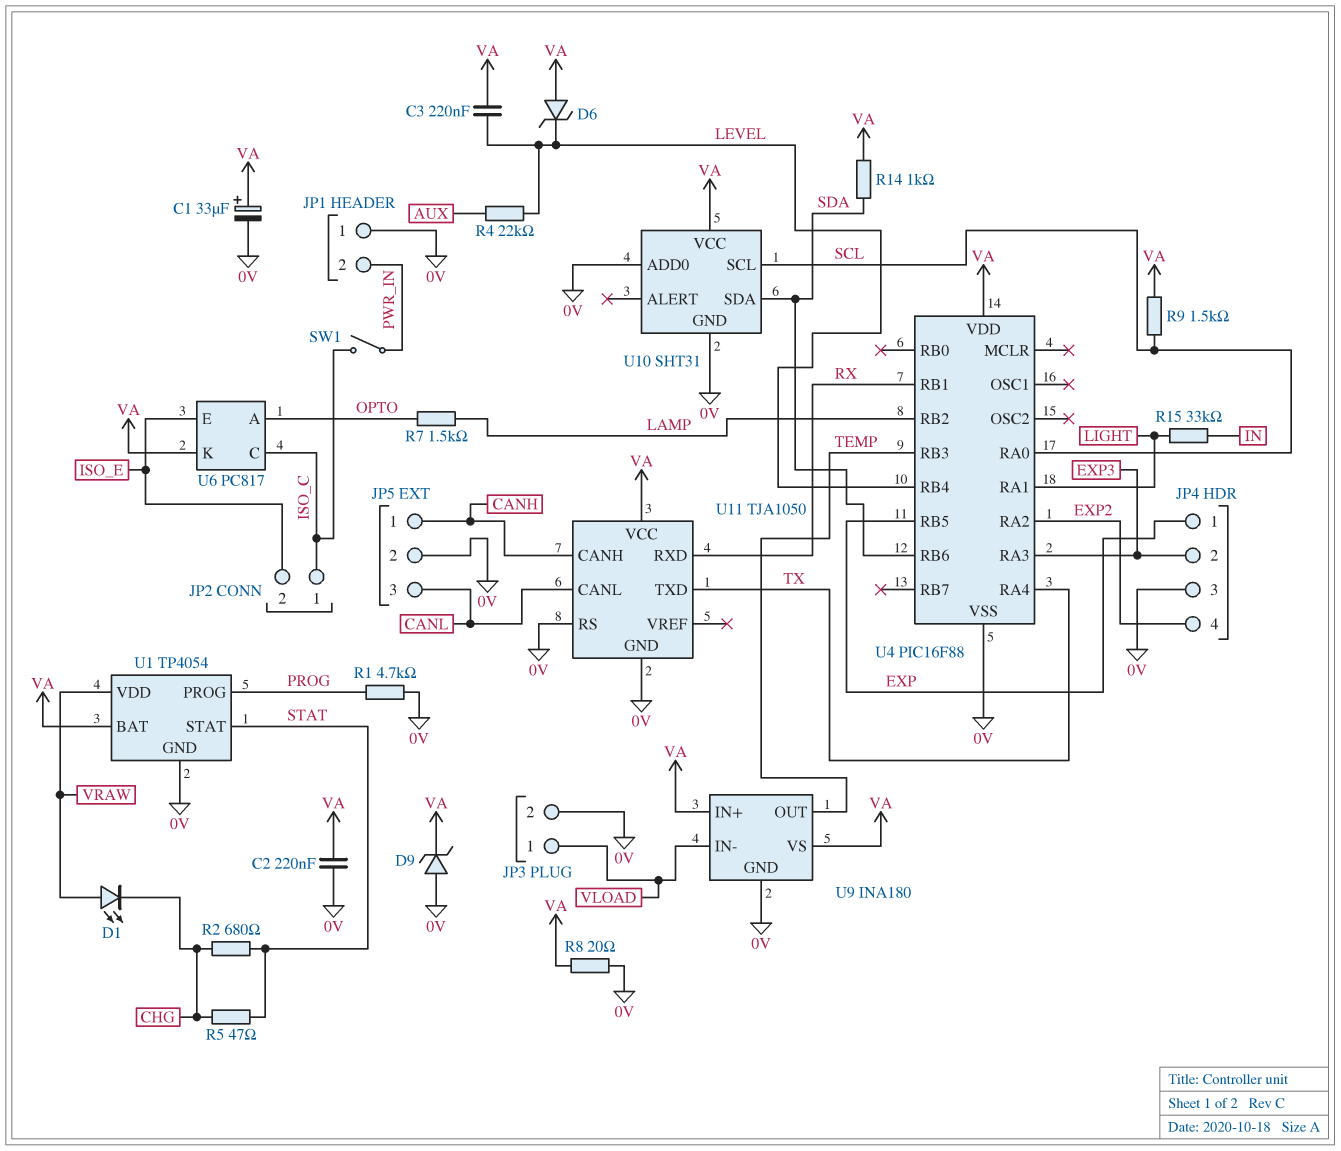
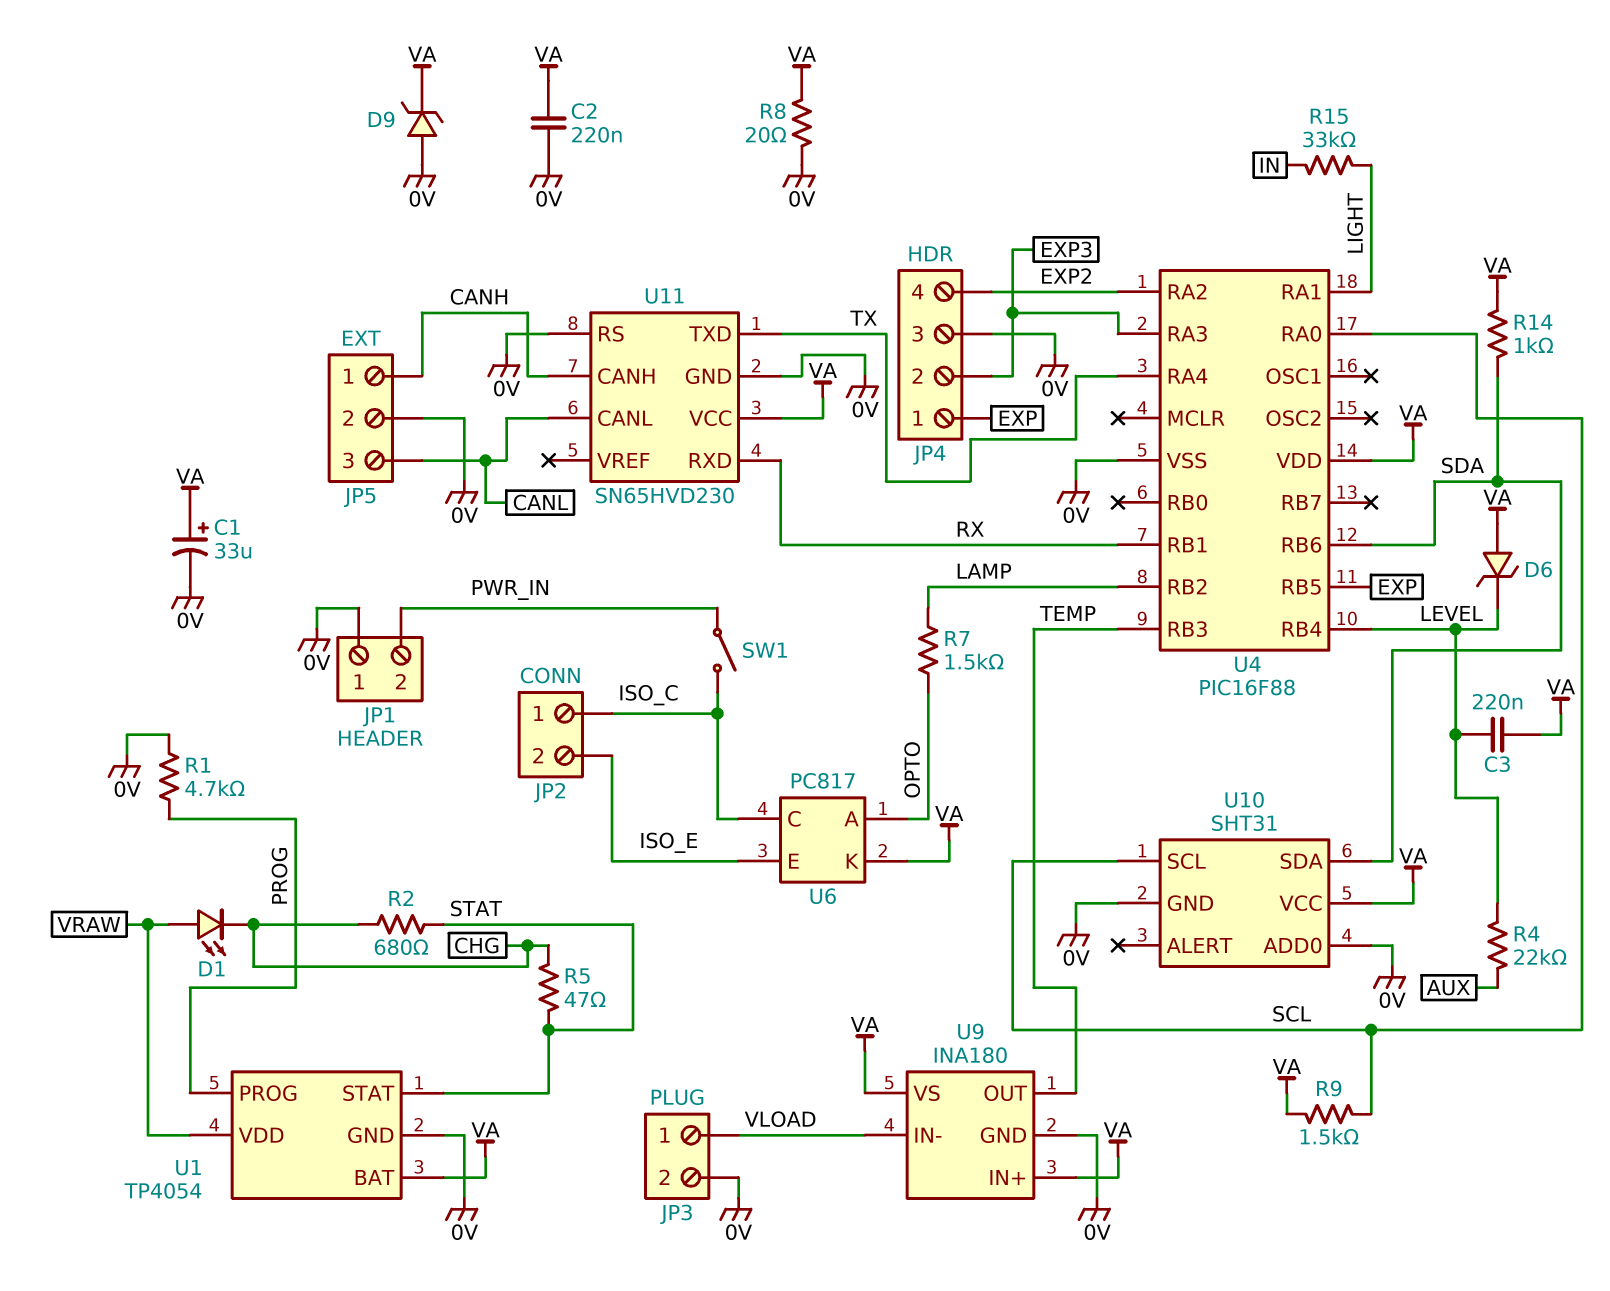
U11: TJA1050 -> SN65HVD230

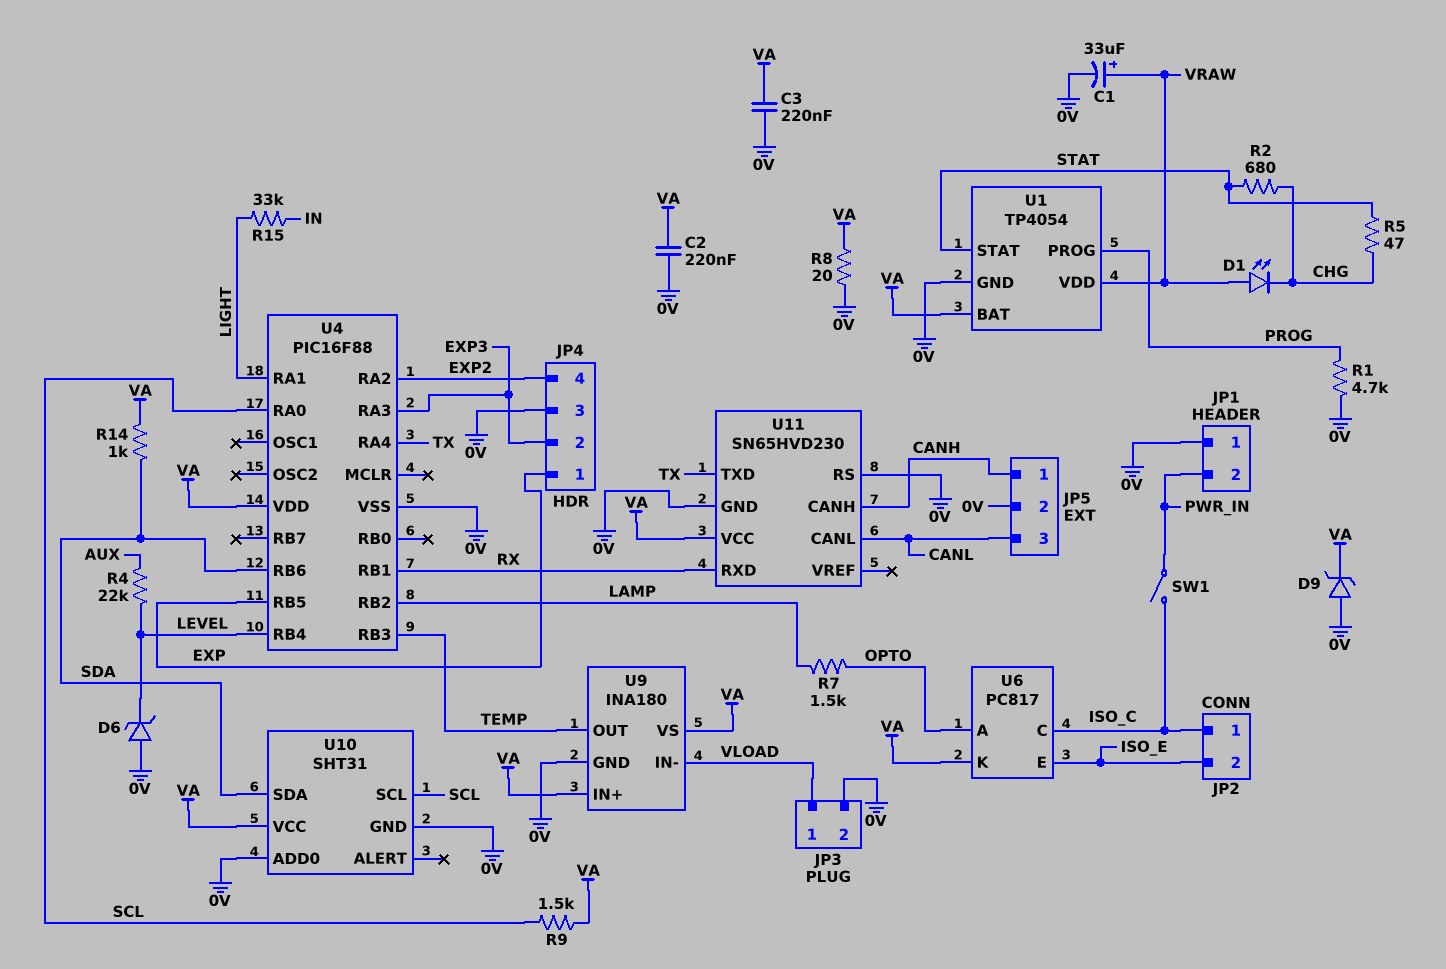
C1: 33uF (plus VA, minus 0V) -> 33uF (plus VRAW, minus 0V)
C3: 220nF (LEVEL, VA) -> 220nF (0V, VA)
D6: zener (A VA, K LEVEL) -> zener (A 0V, K LEVEL)

